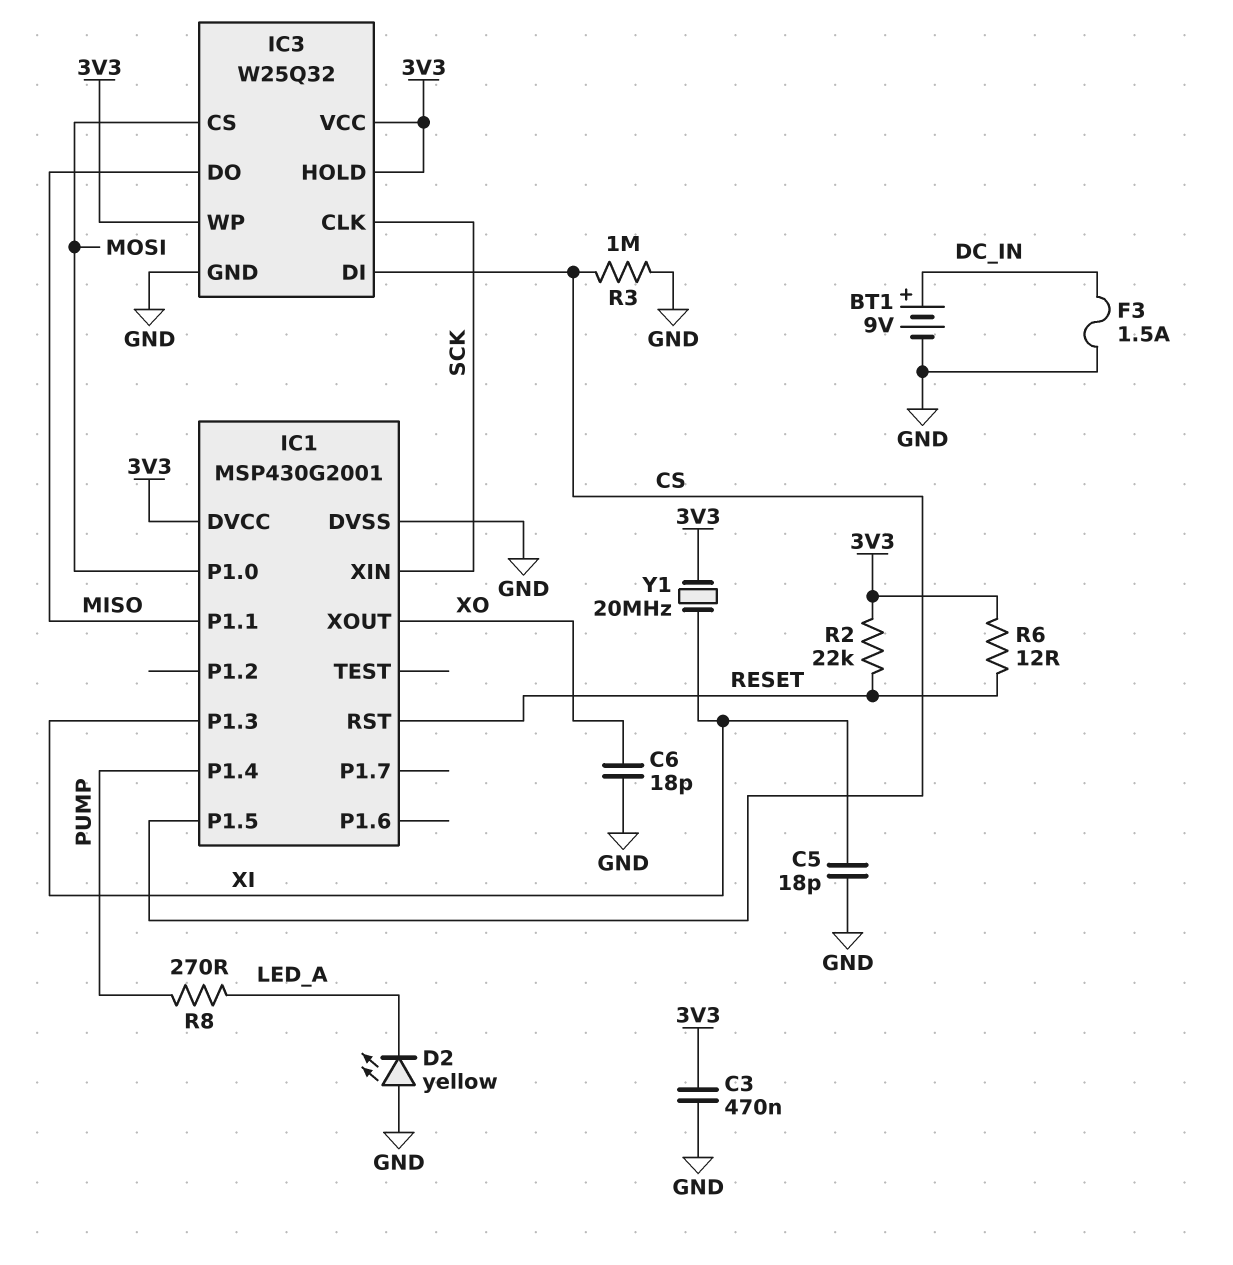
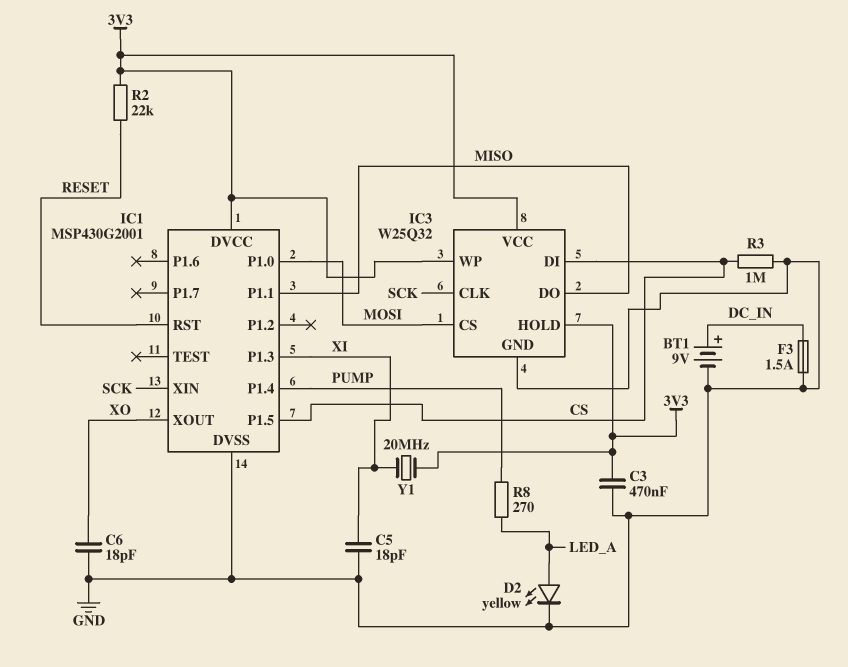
D2: LED yellow (A GND, K LED_A) -> LED yellow (A LED_A, K GND)
R6: 12 (3V3, RESET) -> none

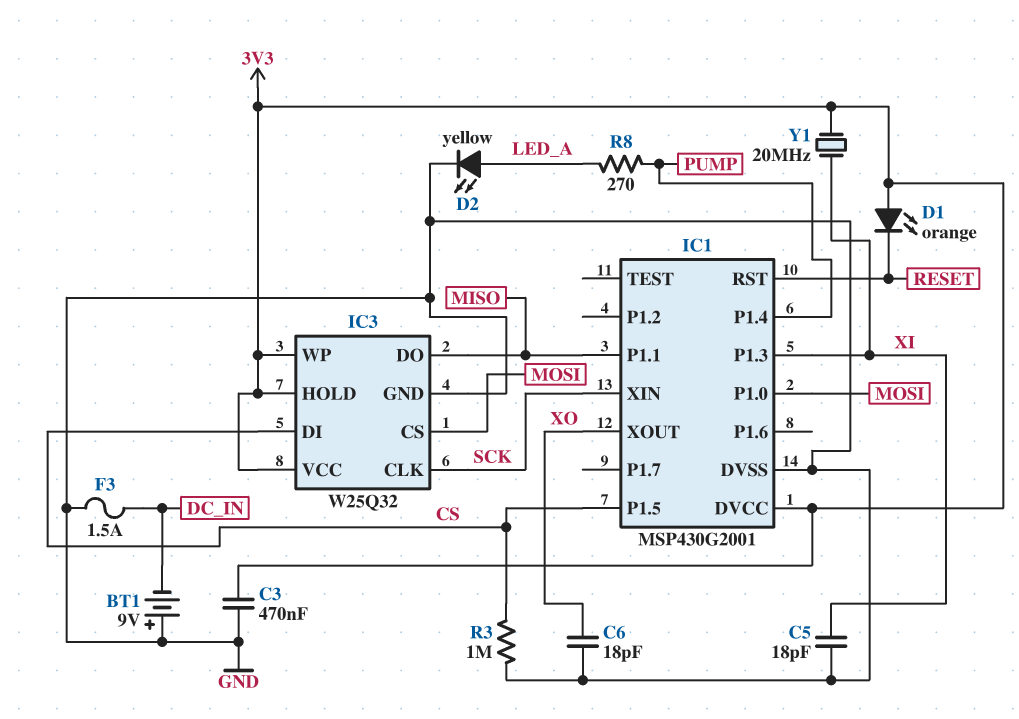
BT1: 9V (plus DC_IN, minus GND) -> 9V (plus GND, minus DC_IN)
D1: none -> LED orange (A 3V3, K RESET)
R2: 22k (3V3, RESET) -> none

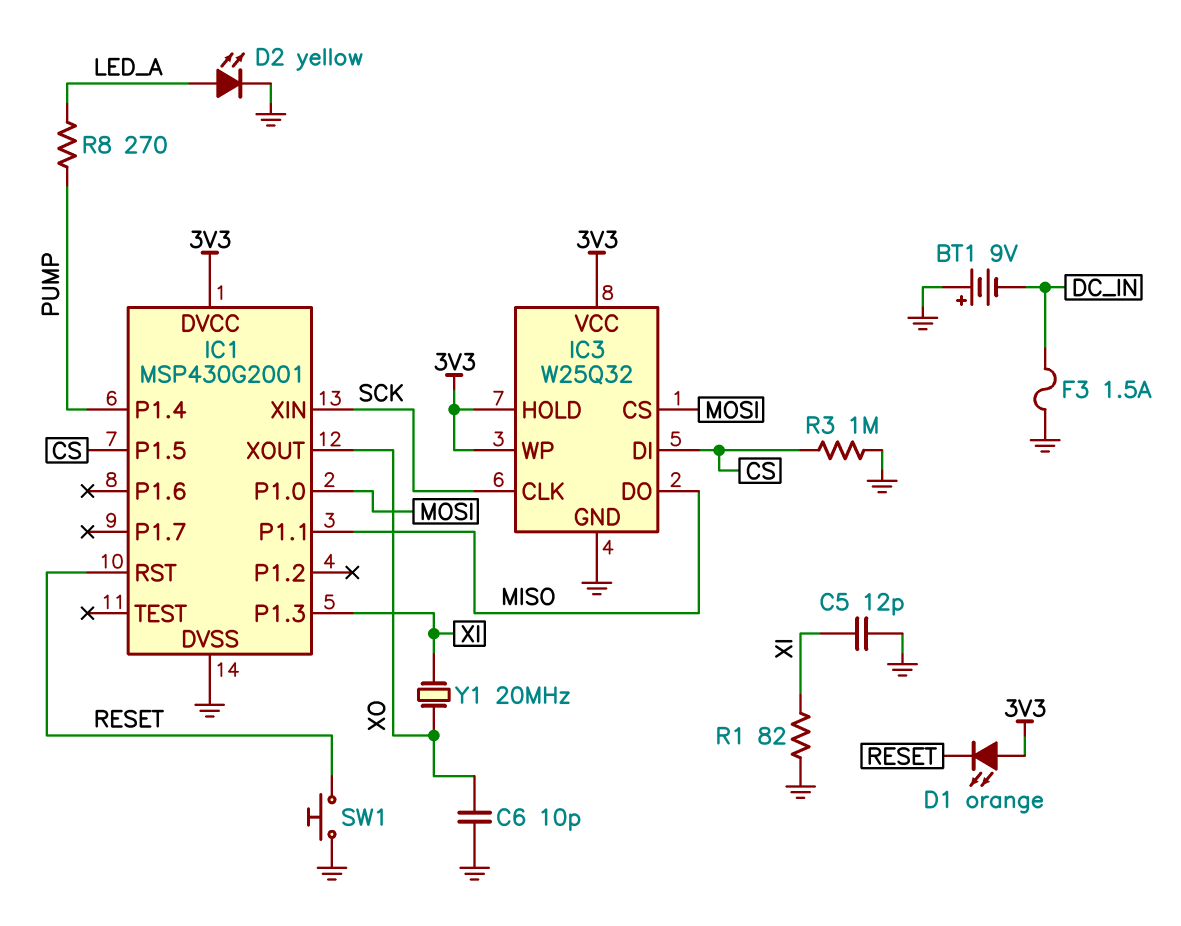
C3: 470nF (3V3, GND) -> none
C5: 18pF (GND, XI) -> 12pF (GND, XI)
C6: 18pF (GND, XO) -> 10pF (GND, XO)
R1: none -> 82 (GND, XI)
SW1: none -> button (GND, RESET)
Y1: 20MHz (3V3, XI) -> 20MHz (XI, XO)

